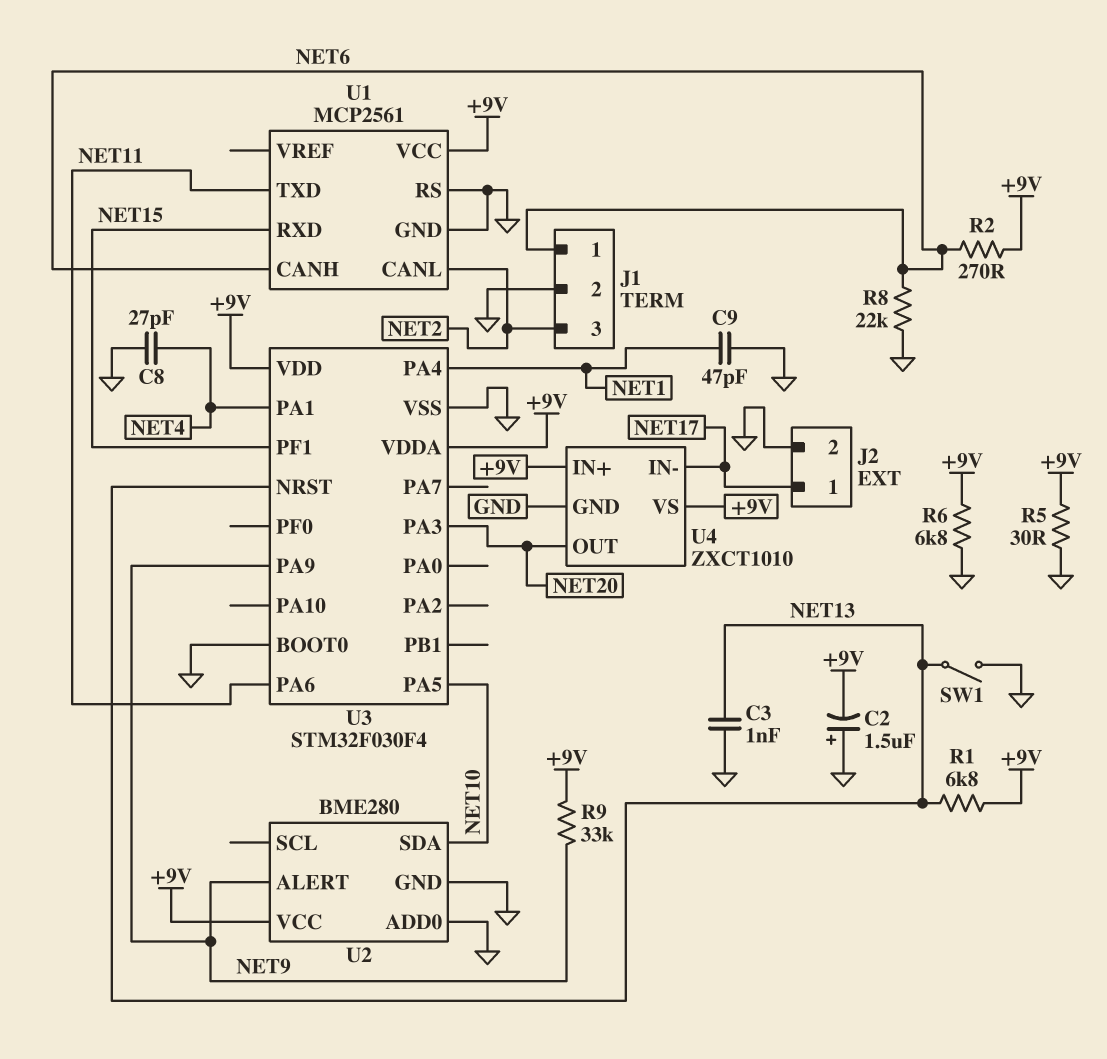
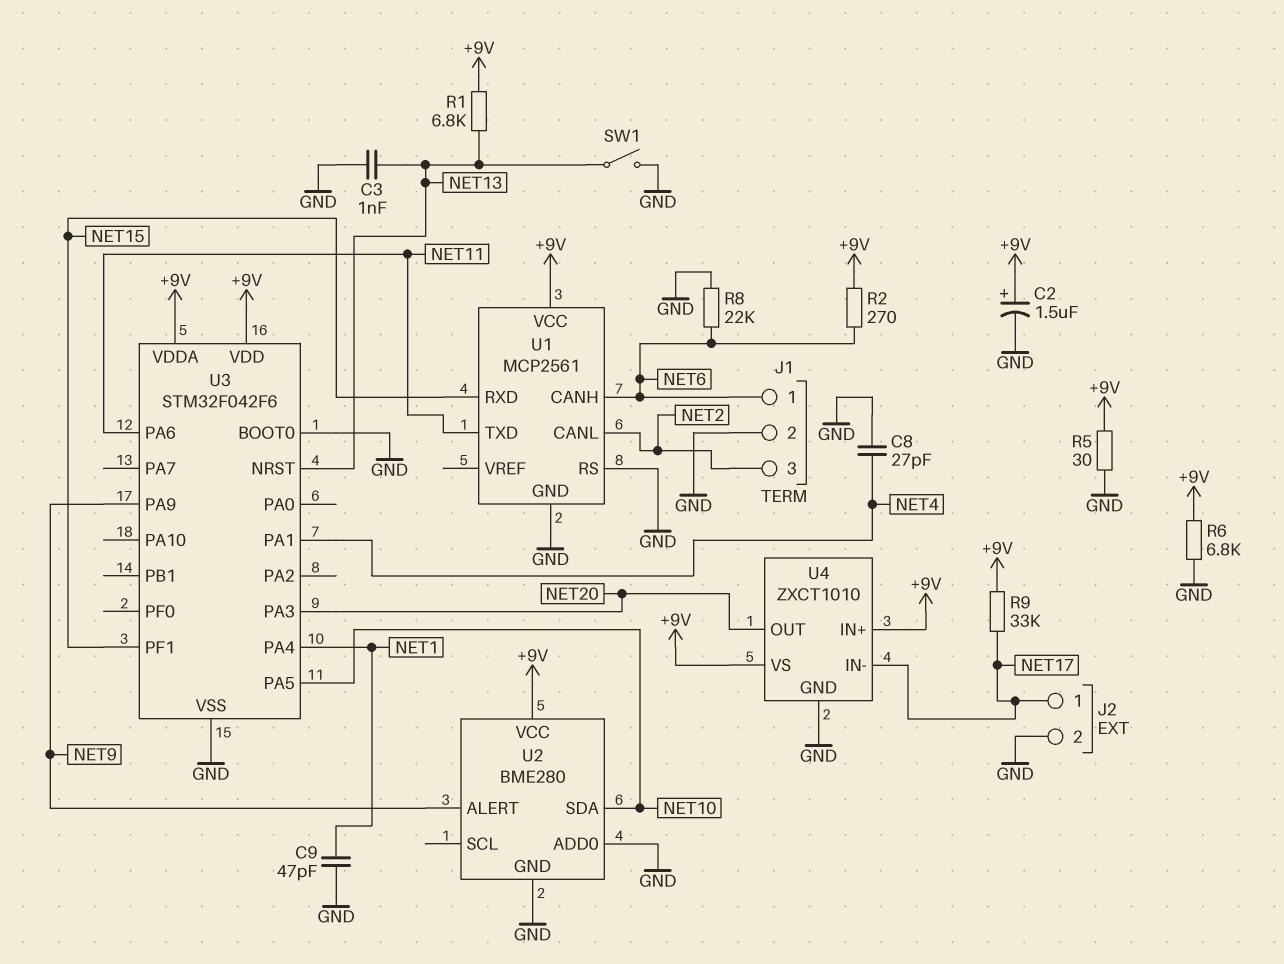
C2: 1.5uF (plus GND, minus +9V) -> 1.5uF (plus +9V, minus GND)
R9: 33k (+9V, NET9) -> 33k (+9V, NET17)
U3: STM32F030F4 -> STM32F042F6

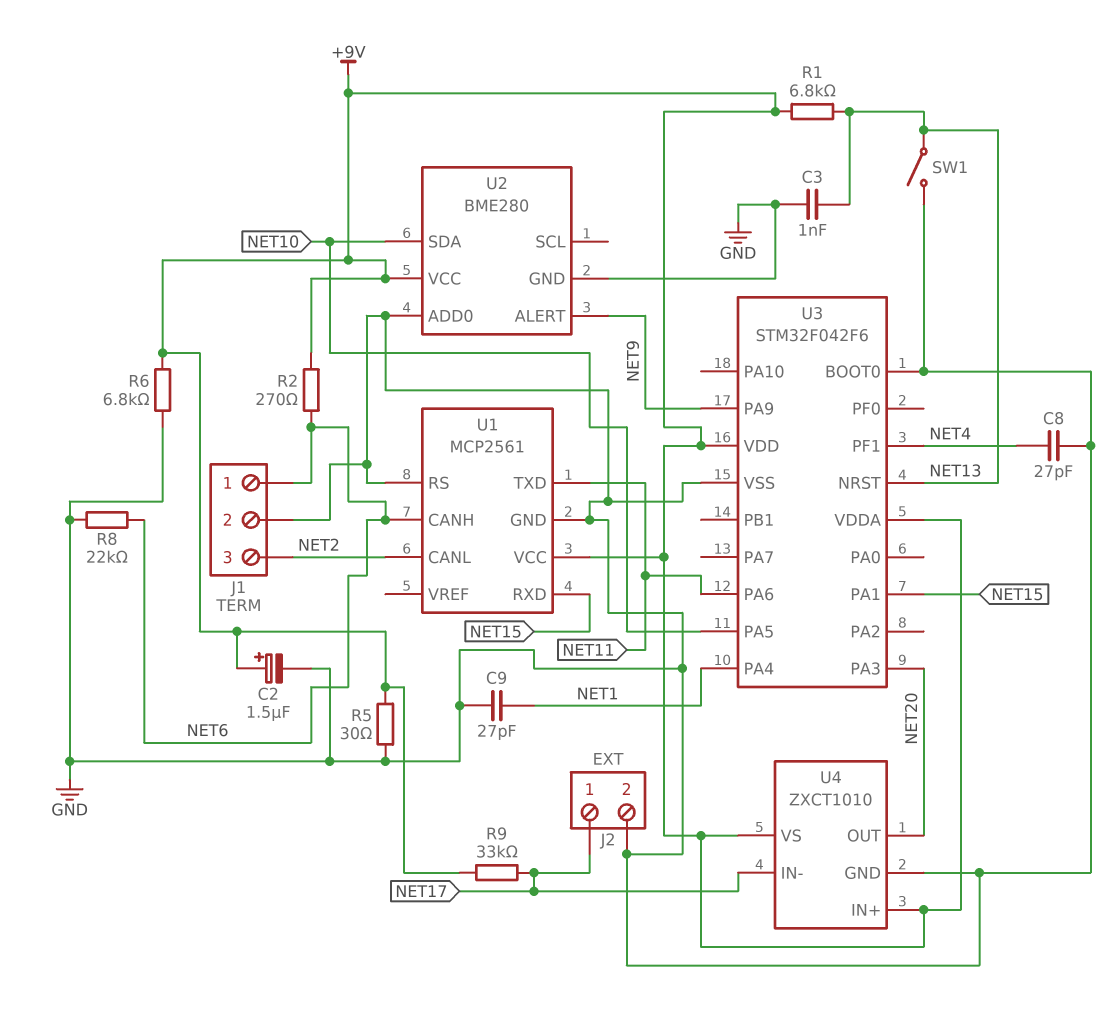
C9: 47pF (GND, NET1) -> 27pF (GND, NET1)
U3 pin PA1: NET4 -> NET15
U3 pin PF1: NET15 -> NET4

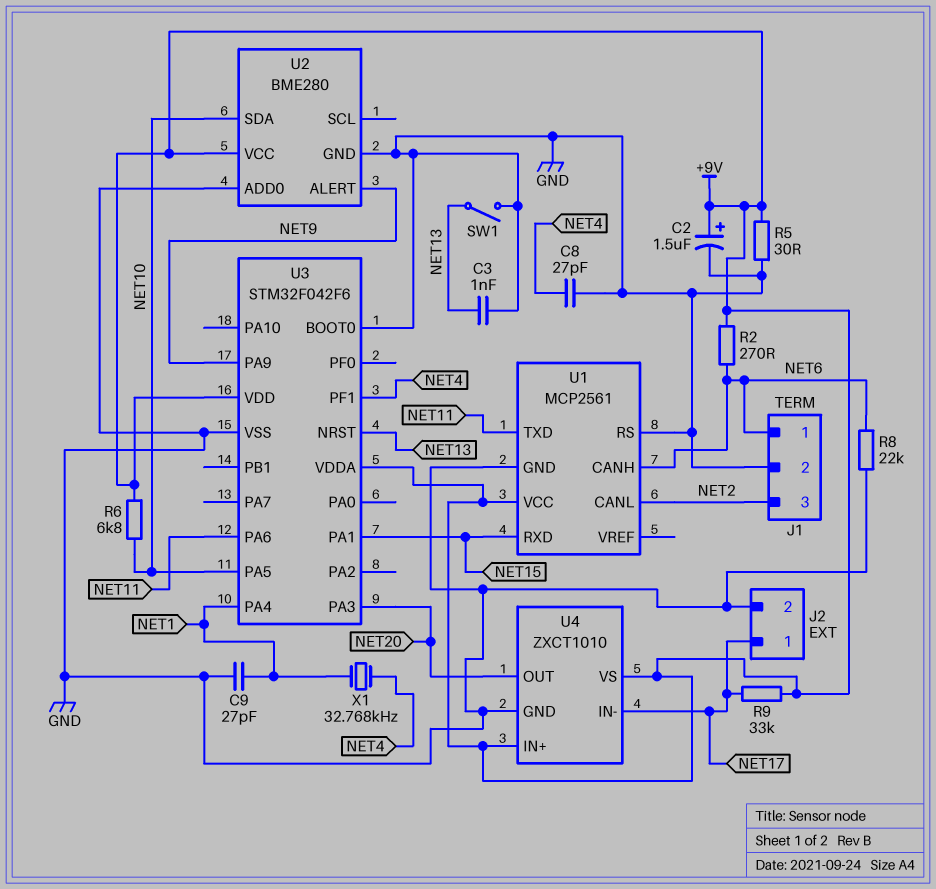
R1: 6.8k (+9V, NET13) -> none
R6: 6.8k (+9V, GND) -> 6.8k (+9V, NET10)
X1: none -> 32.768kHz (NET1, NET4)

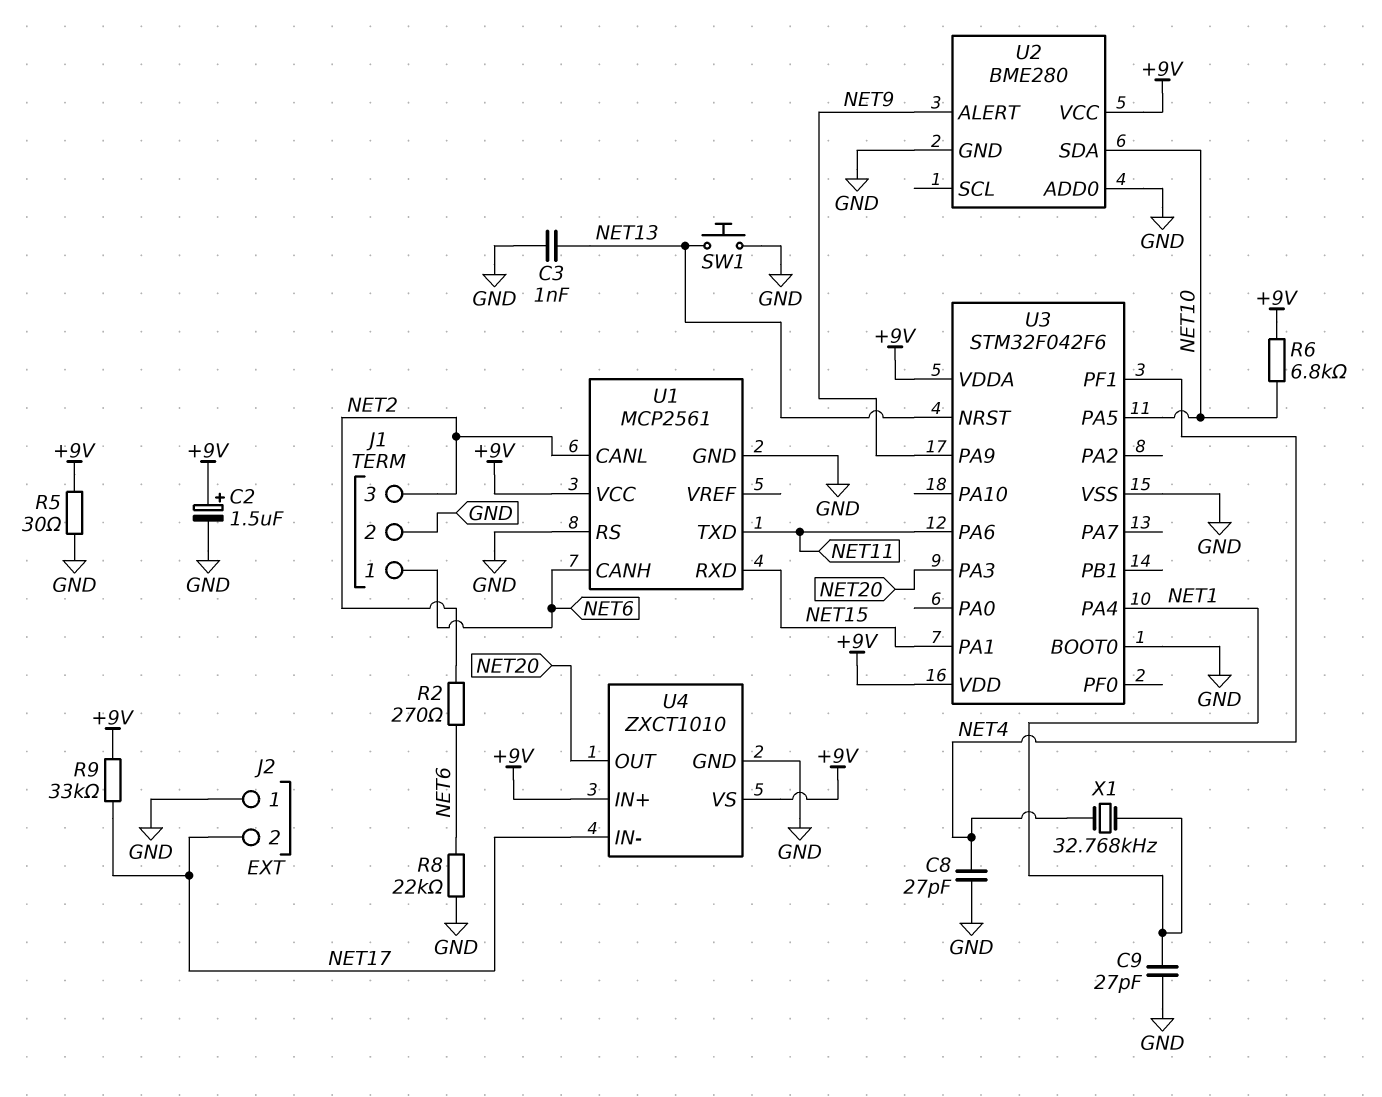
J2 pin 1: NET17 -> GND
J2 pin 2: GND -> NET17
R2: 270 (+9V, NET6) -> 270 (NET2, NET6)
SW1: switch (GND, NET13) -> button (GND, NET13)

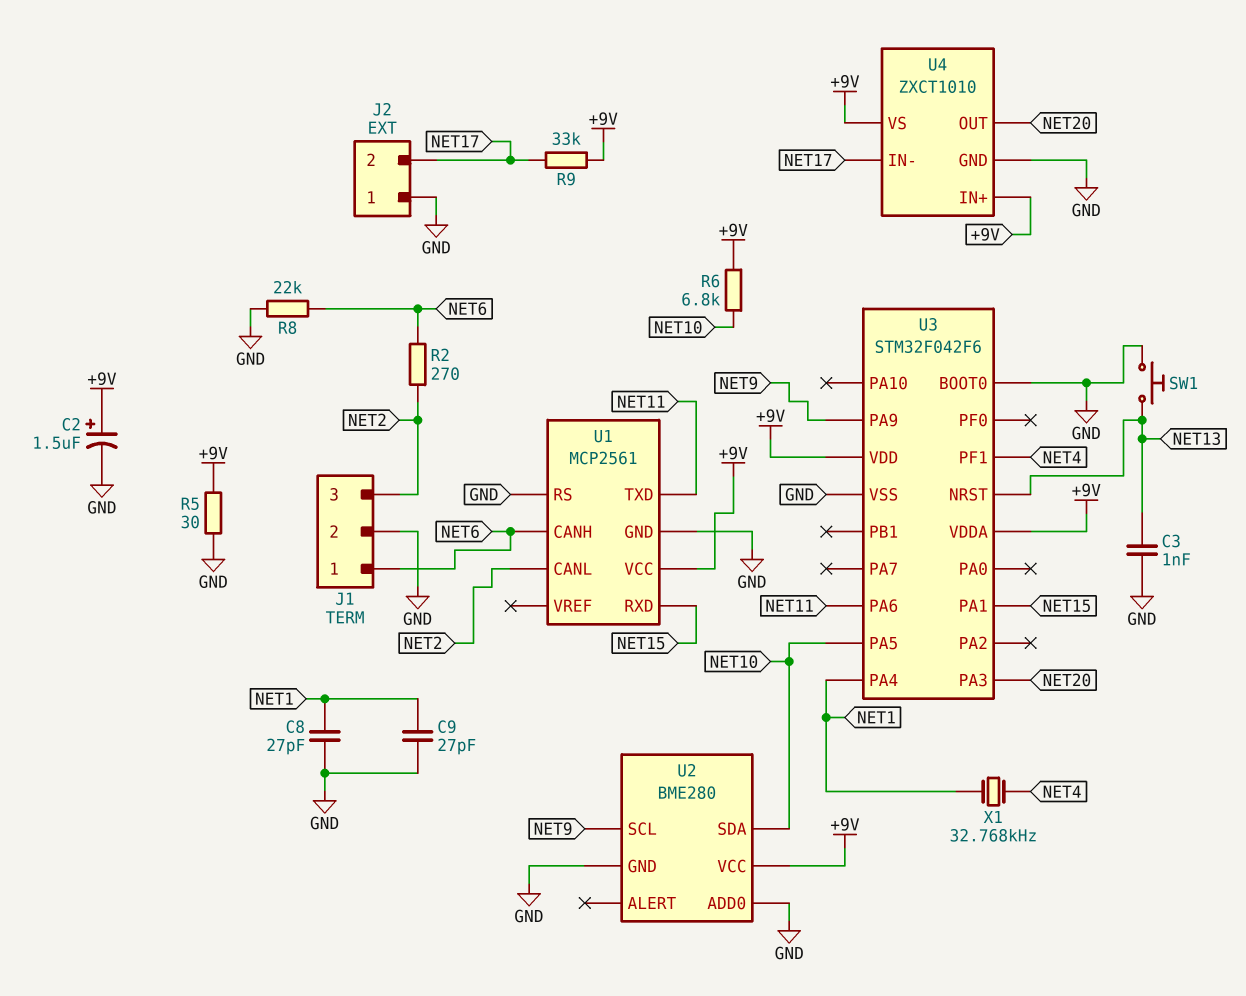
C8: 27pF (GND, NET4) -> 27pF (GND, NET1)
U2 pin ALERT: NET9 -> none
U2 pin SCL: none -> NET9

